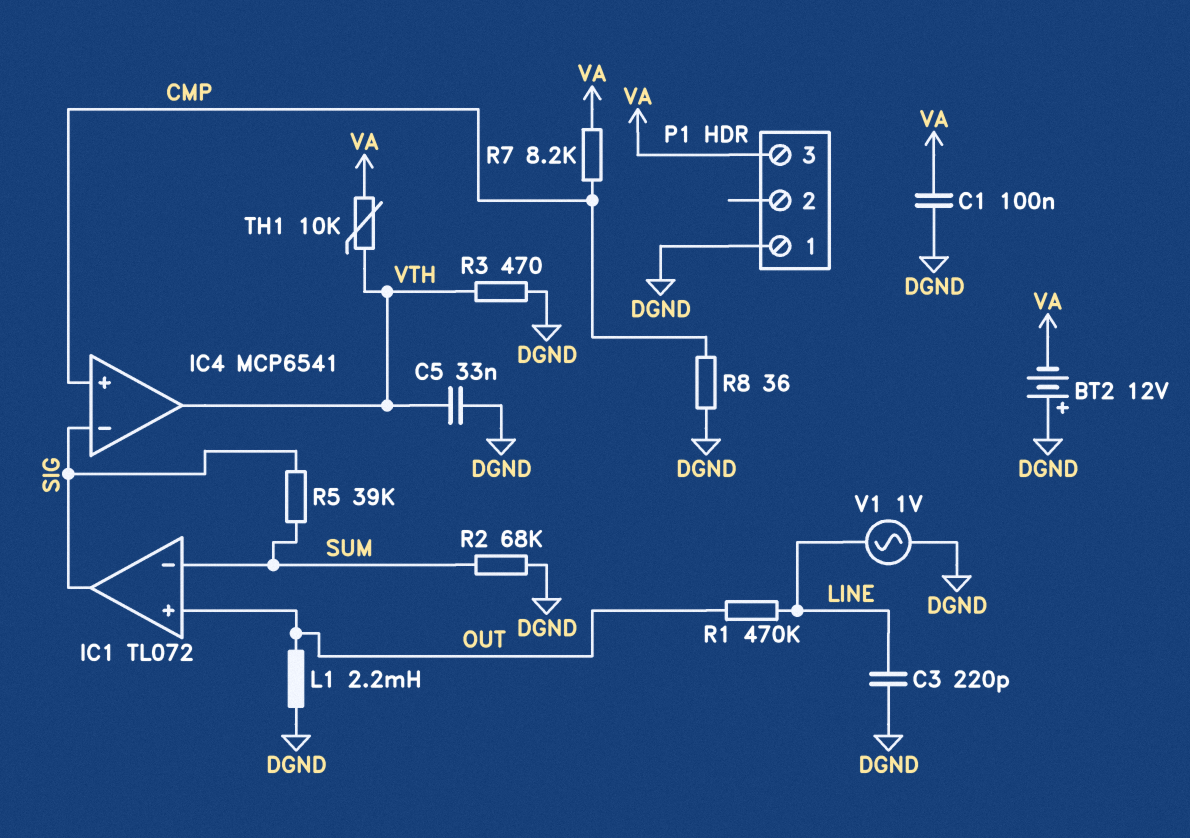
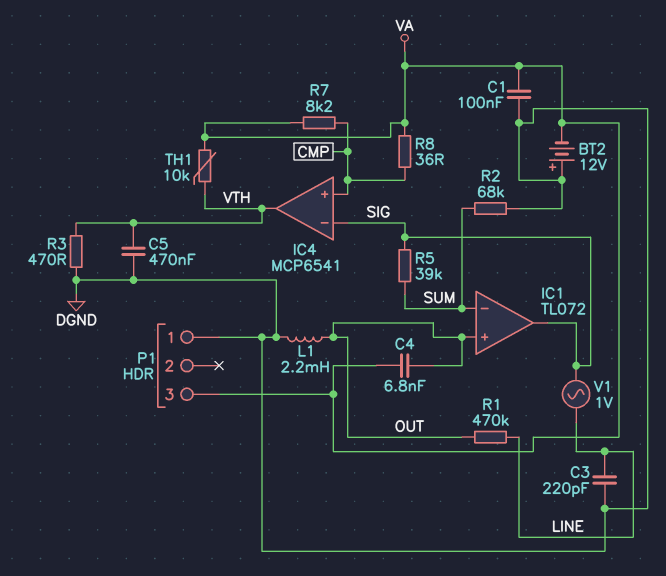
C4: none -> 6.8nF (OUT, VA)
C5: 33nF (DGND, VTH) -> 470nF (DGND, VTH)
R8: 36 (CMP, DGND) -> 36 (CMP, VA)
V1: AC 1V (DGND, LINE) -> AC 1V (LINE, SIG)

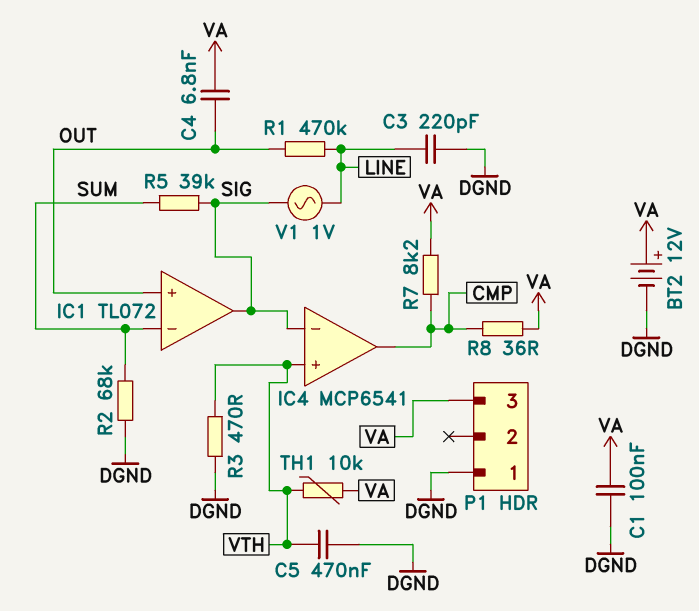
BT2: 12V (plus DGND, minus VA) -> 12V (plus VA, minus DGND)
IC4 pin in+: CMP -> VTH
IC4 pin out: VTH -> CMP
L1: 2.2mH (DGND, OUT) -> none

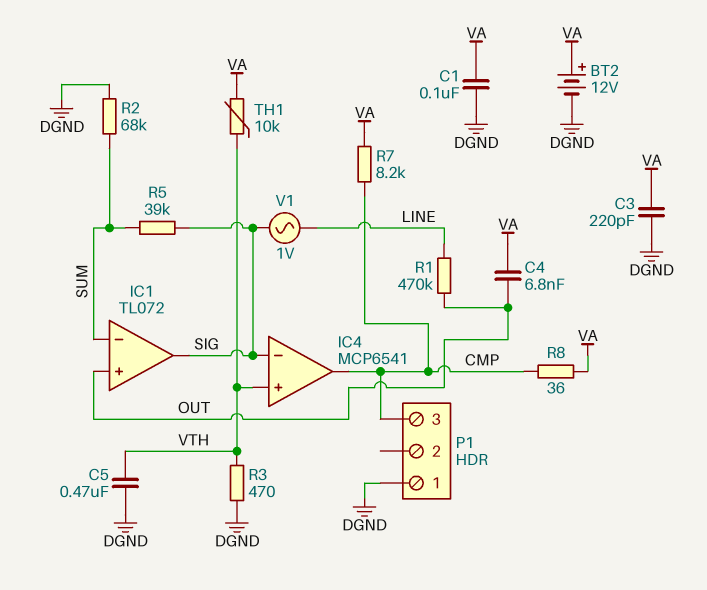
C3: 220pF (DGND, LINE) -> 220pF (DGND, VA)
P1 pin 3: VA -> CMP

